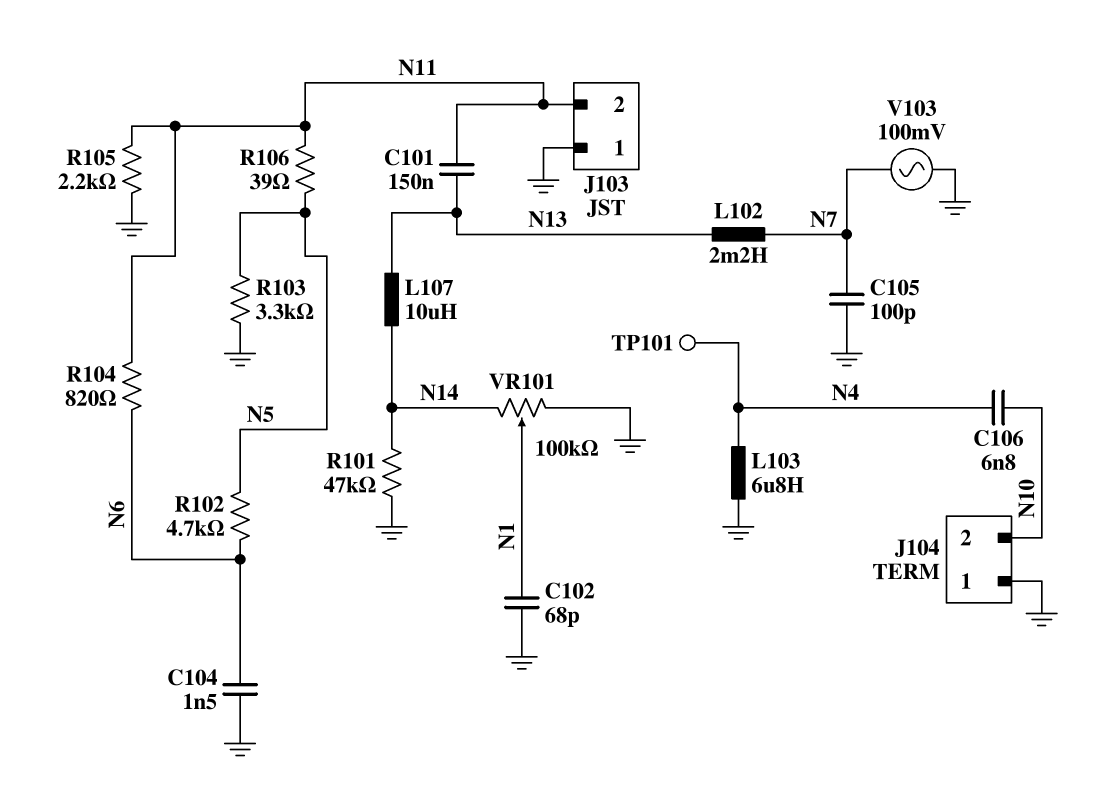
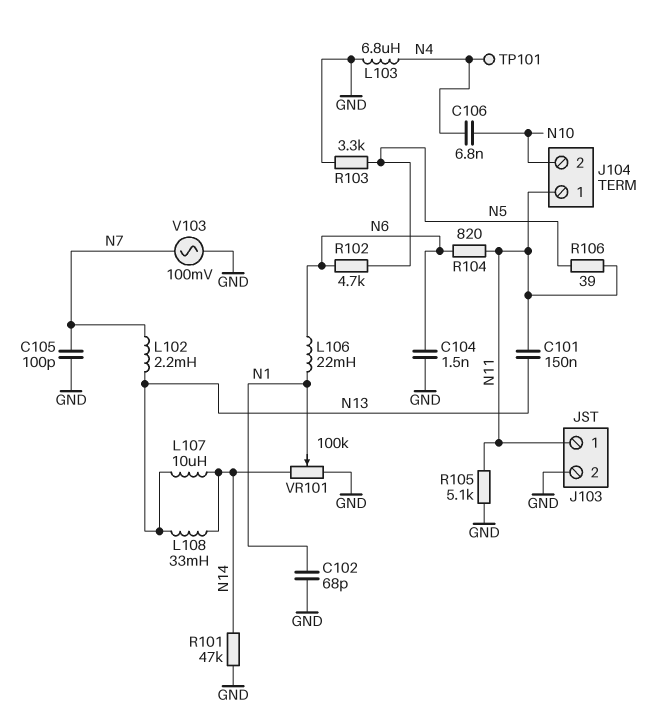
J103 pin 1: GND -> N11
J103 pin 2: N11 -> GND
J104 pin 1: GND -> N11
L106: none -> 22mH (N1, N6)
L108: none -> 33mH (N13, N14)
R105: 2.2k (GND, N11) -> 5.1k (GND, N11)

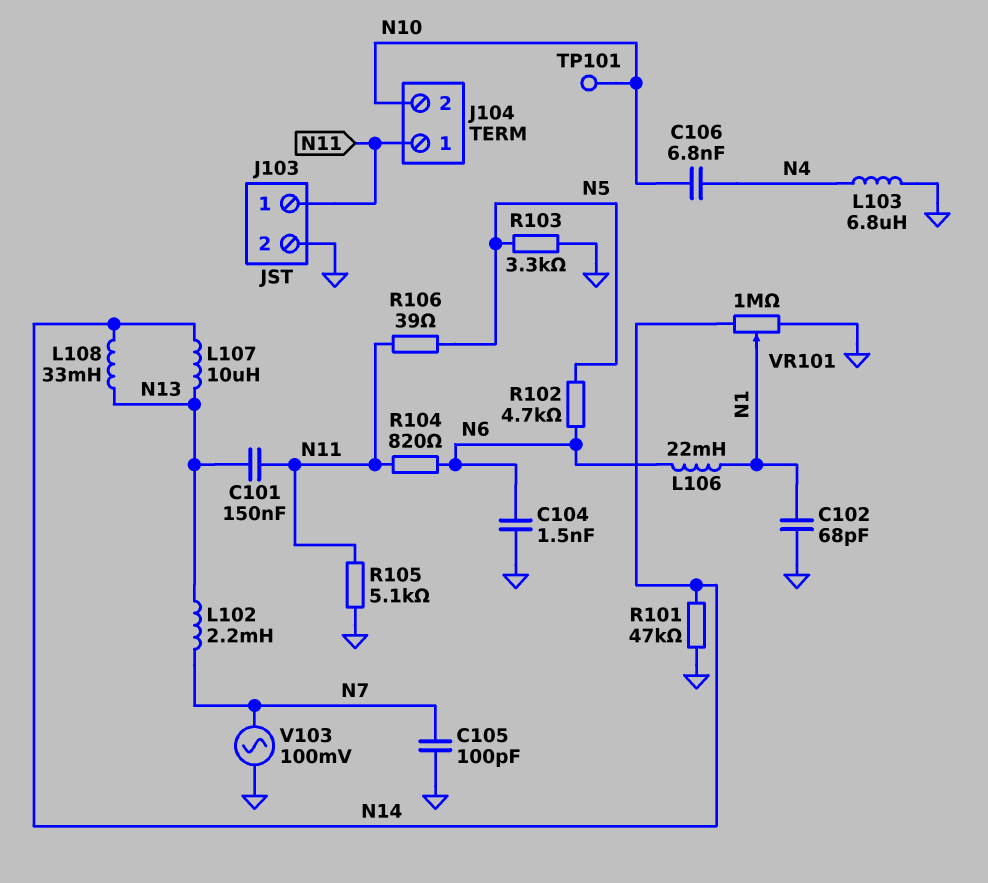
TP101: test point (N4) -> test point (N10)
VR101: 100k (GND, N14, wiper N1) -> 1M (GND, N14, wiper N1)

